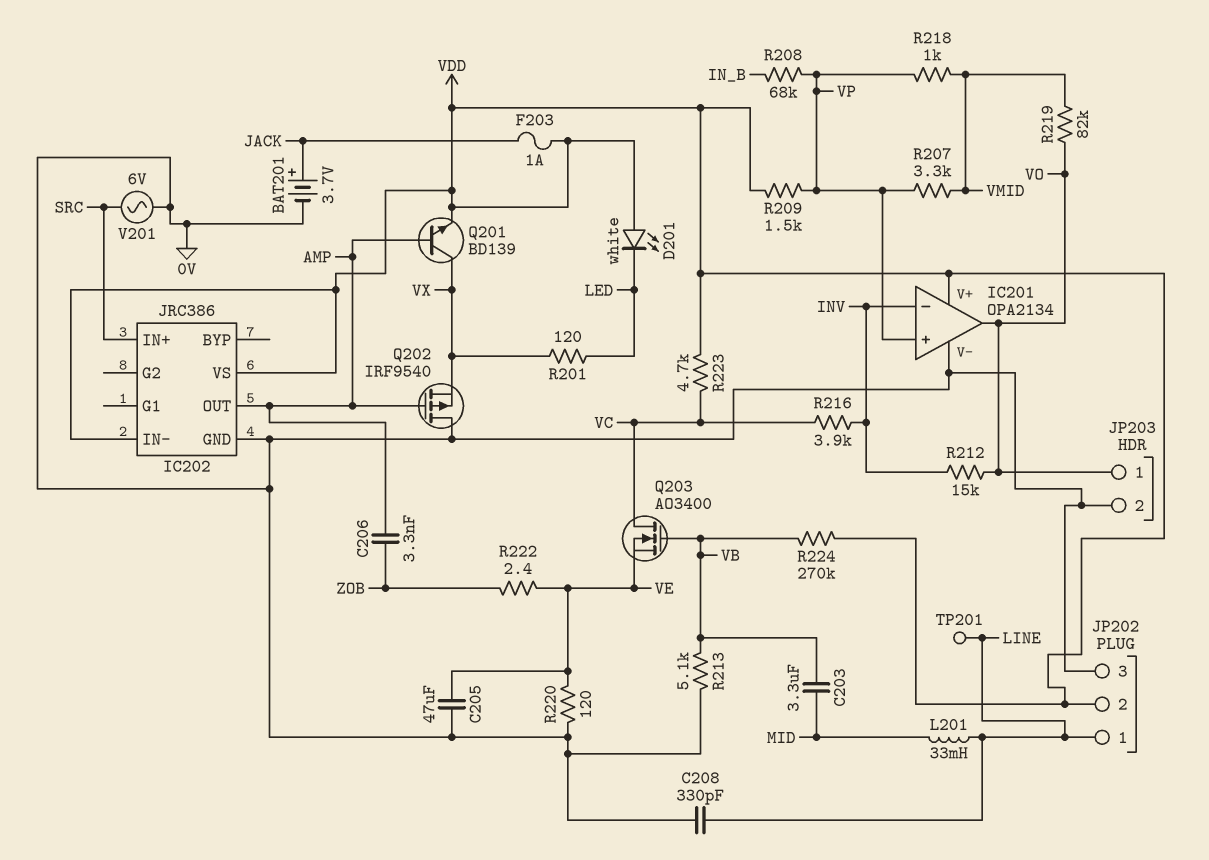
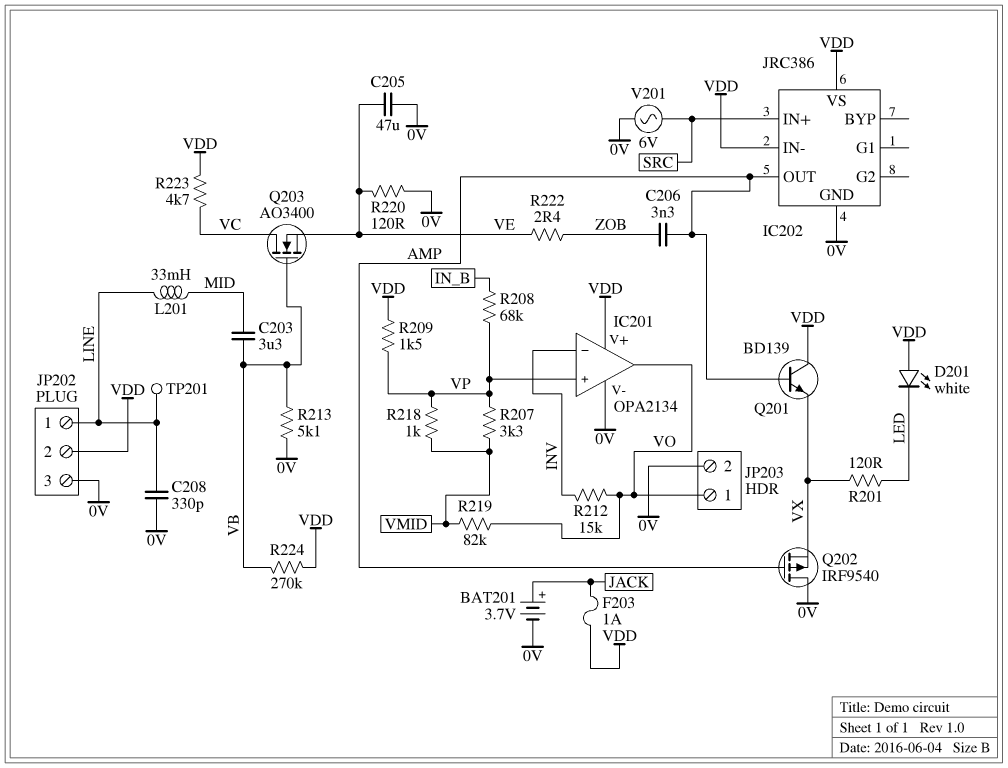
Q201: NPN BD139 (B AMP, C VX, E VDD) -> NPN BD139 (B AMP, C VDD, E VX)
R216: 3.9k (INV, VC) -> none

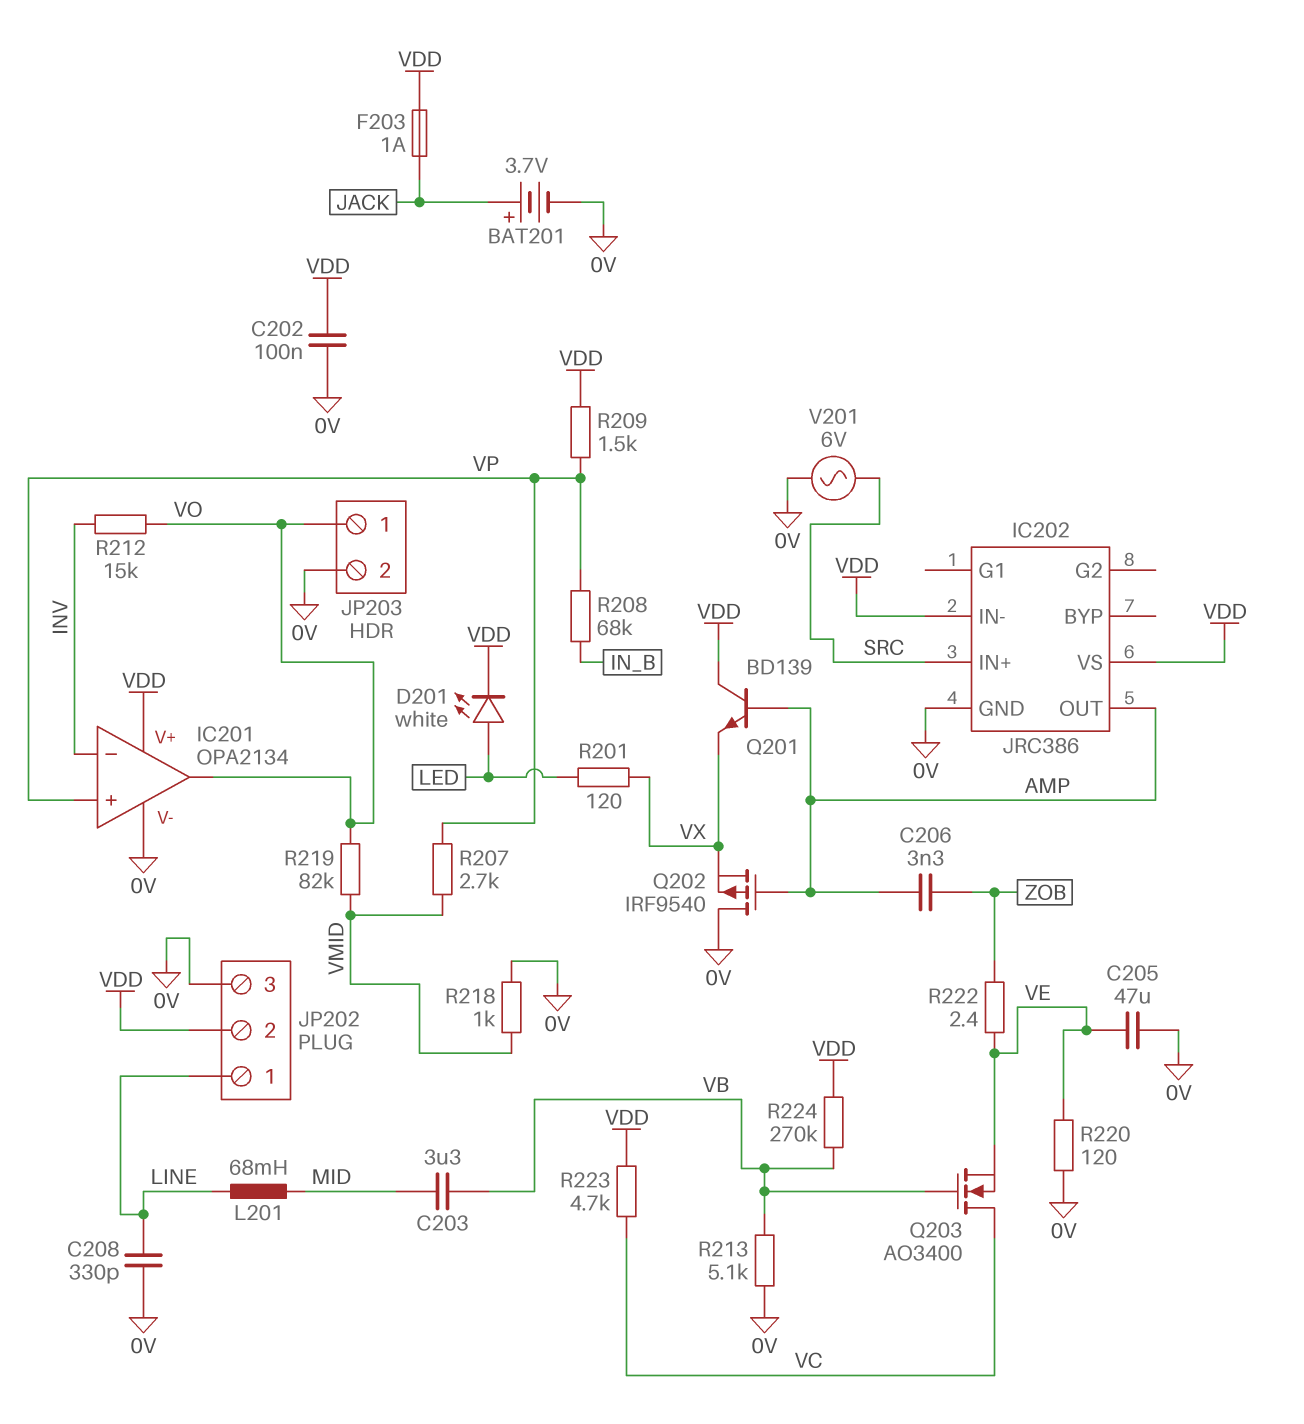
C202: none -> 100nF (0V, VDD)
D201: LED white (A VDD, K LED) -> LED white (A LED, K VDD)
L201: 33mH (LINE, MID) -> 68mH (LINE, MID)
R207: 3.3k (VMID, VP) -> 2.7k (VMID, VP)
R218: 1k (VMID, VP) -> 1k (0V, VMID)
TP201: test point (LINE) -> none

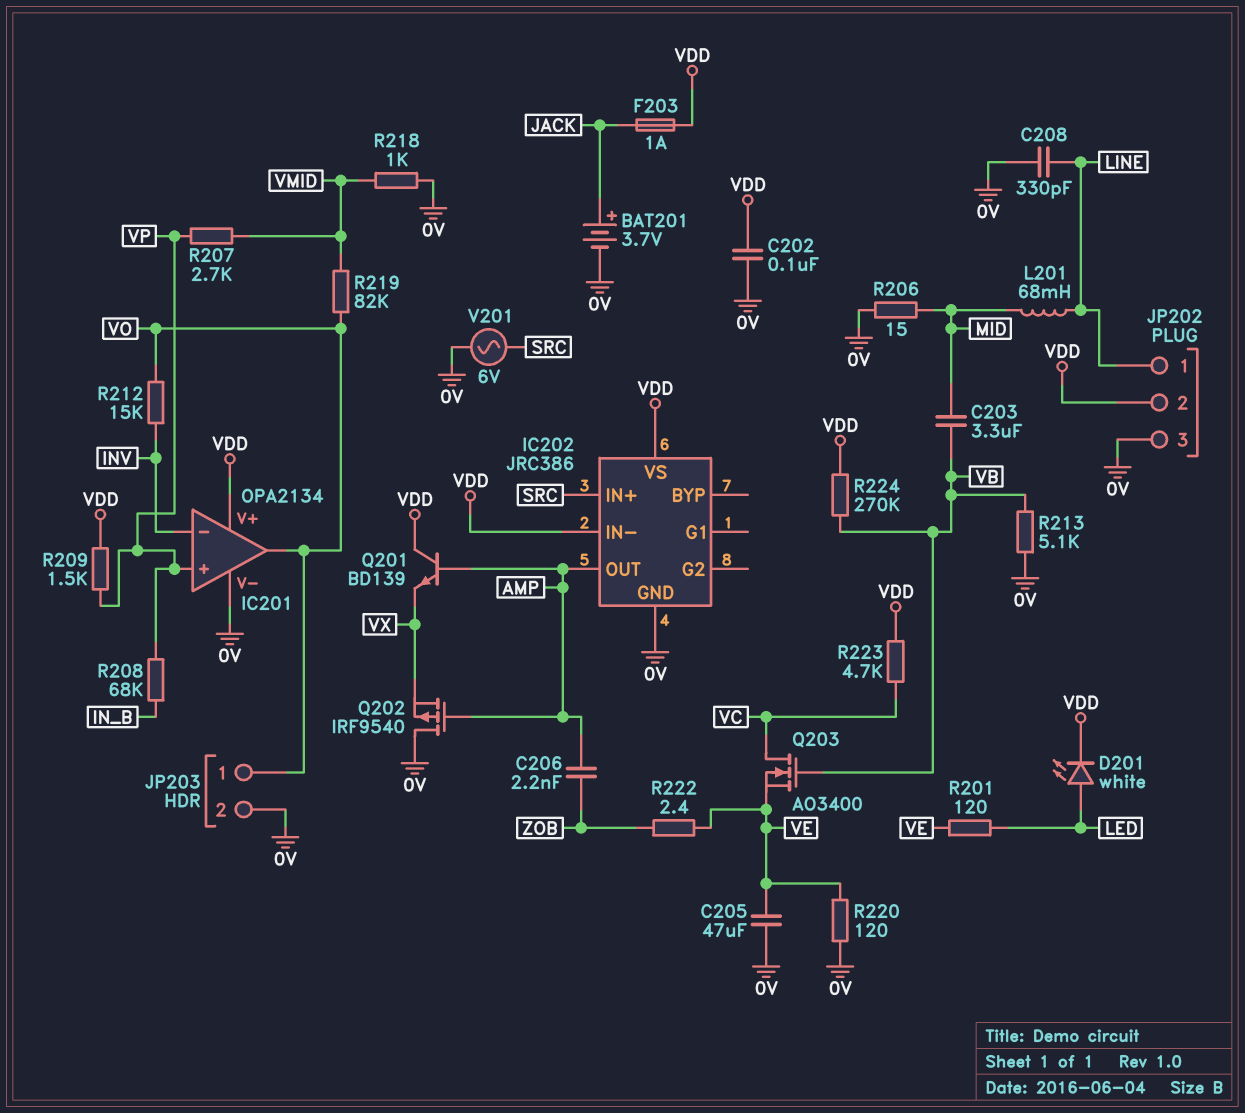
C206: 3.3nF (AMP, ZOB) -> 2.2nF (AMP, ZOB)
R201: 120 (LED, VX) -> 120 (LED, VE)
R206: none -> 15 (0V, MID)

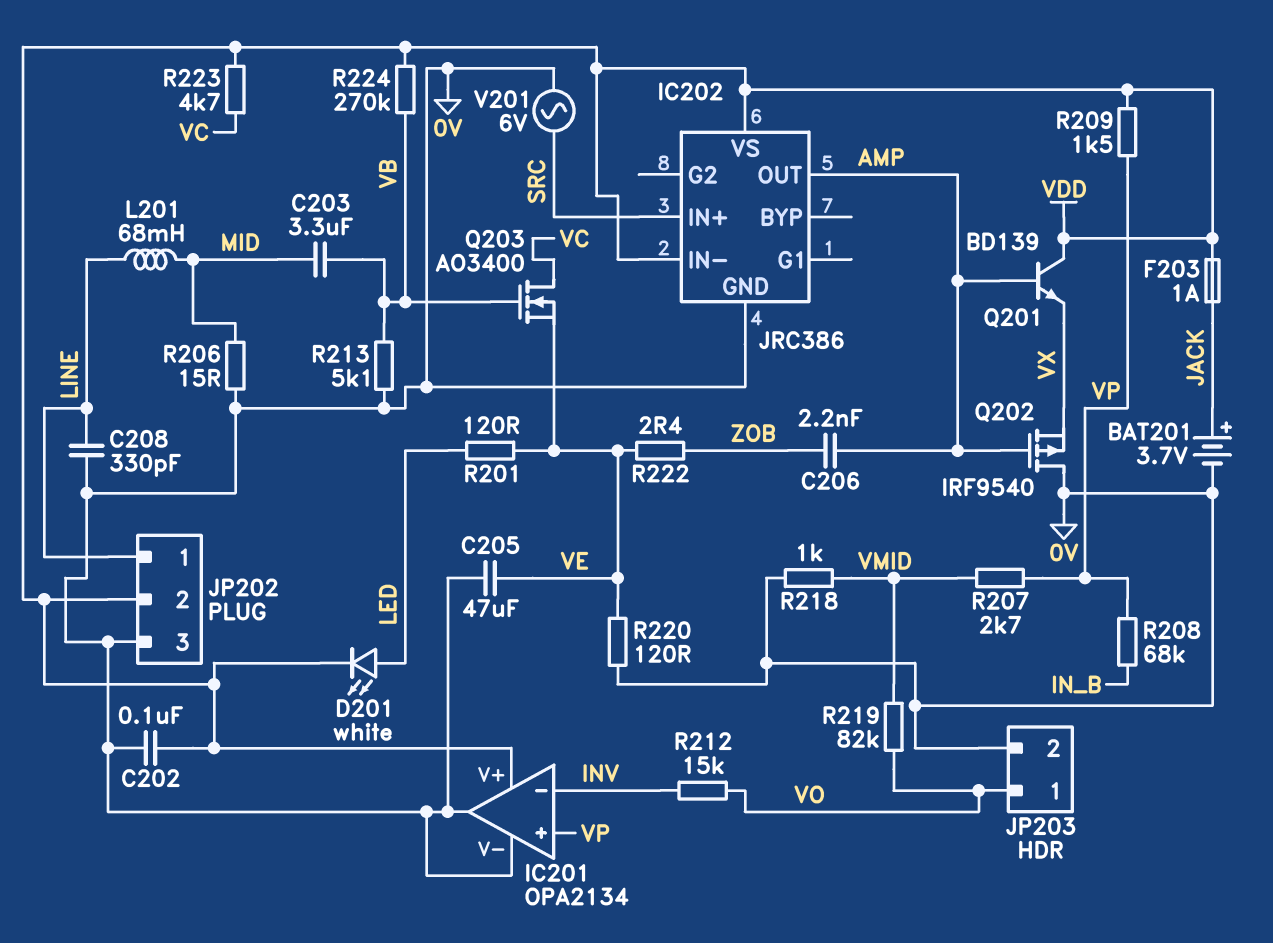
IC201 pin out: VO -> 0V

